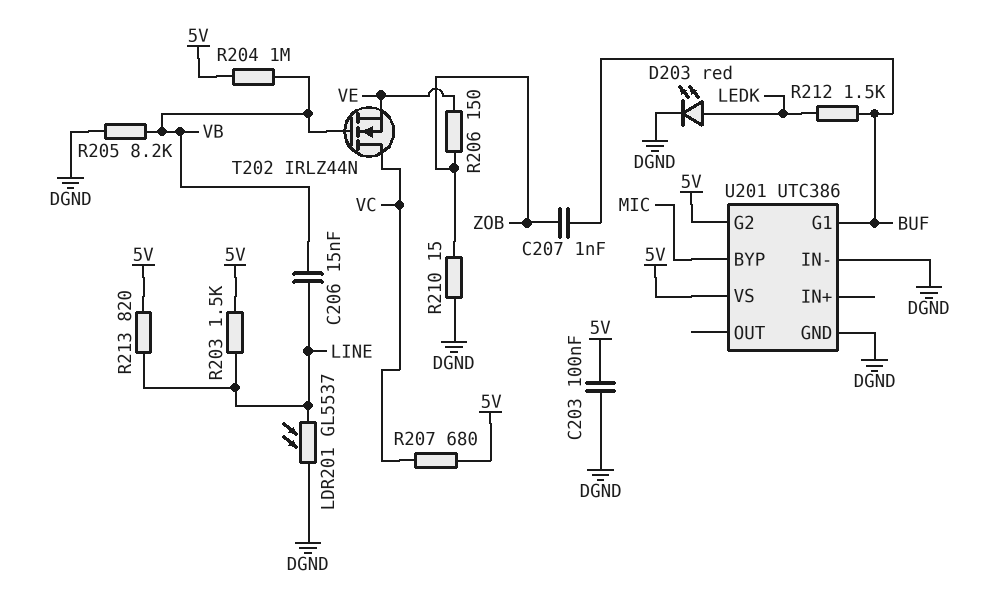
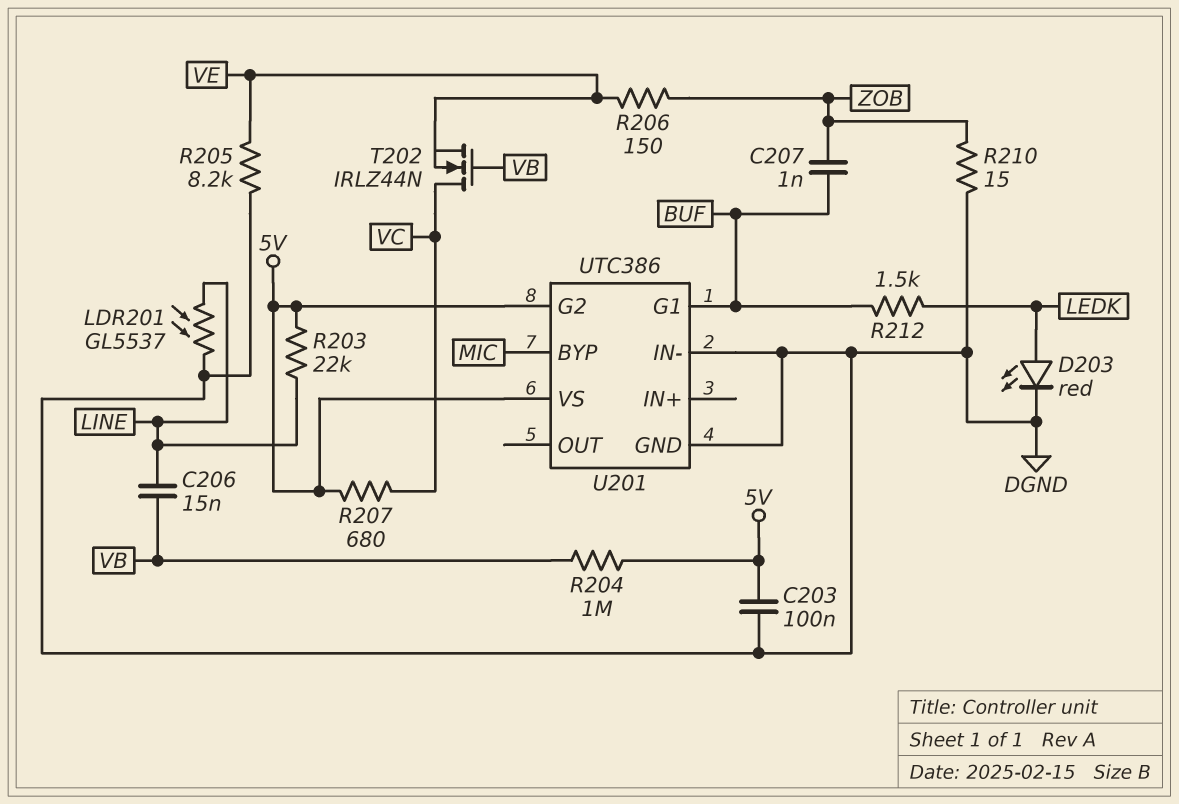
R203: 1.5k (5V, LINE) -> 22k (5V, LINE)
R205: 8.2k (DGND, VB) -> 8.2k (DGND, VE)
R213: 820 (5V, LINE) -> none

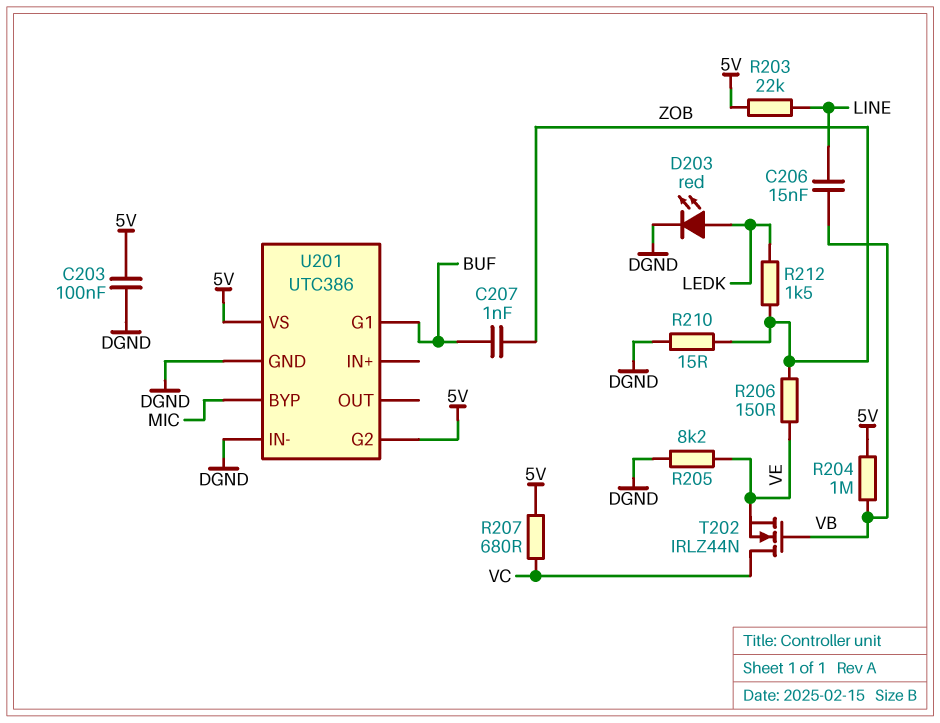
LDR201: GL5537 (DGND, LINE) -> none
R212: 1.5k (BUF, LEDK) -> 1.5k (LEDK, ZOB)

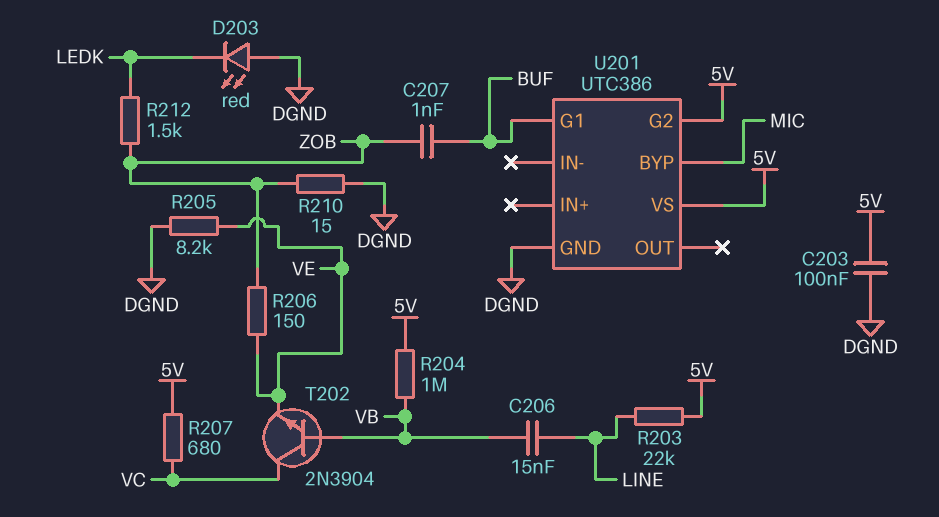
D203: LED red (A LEDK, K DGND) -> LED red (A DGND, K LEDK)
T202: NMOS IRLZ44N (G VB, D VC, S VE) -> NPN 2N3904 (B VB, C VC, E VE)
U201 pin IN-: DGND -> none

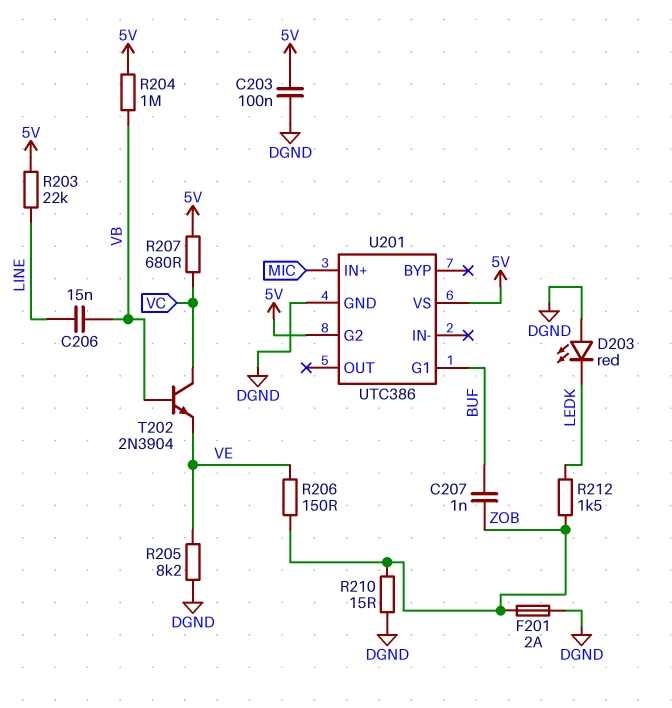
F201: none -> 2A (DGND, ZOB)
U201 pin BYP: MIC -> none
U201 pin IN+: none -> MIC

